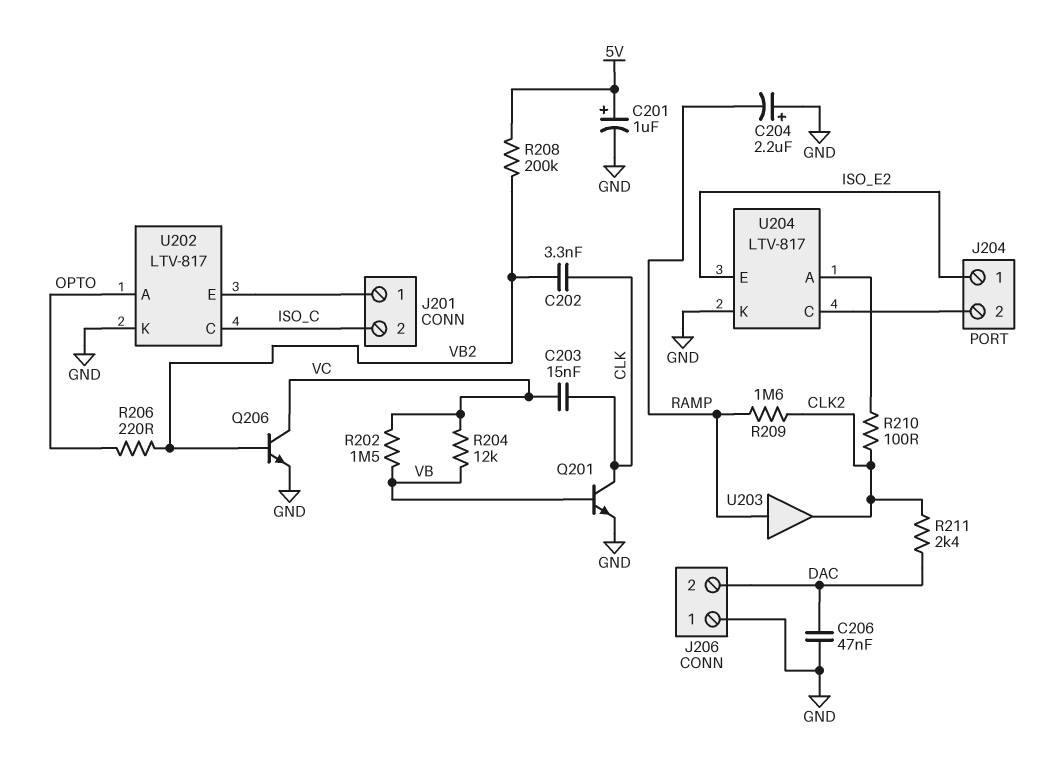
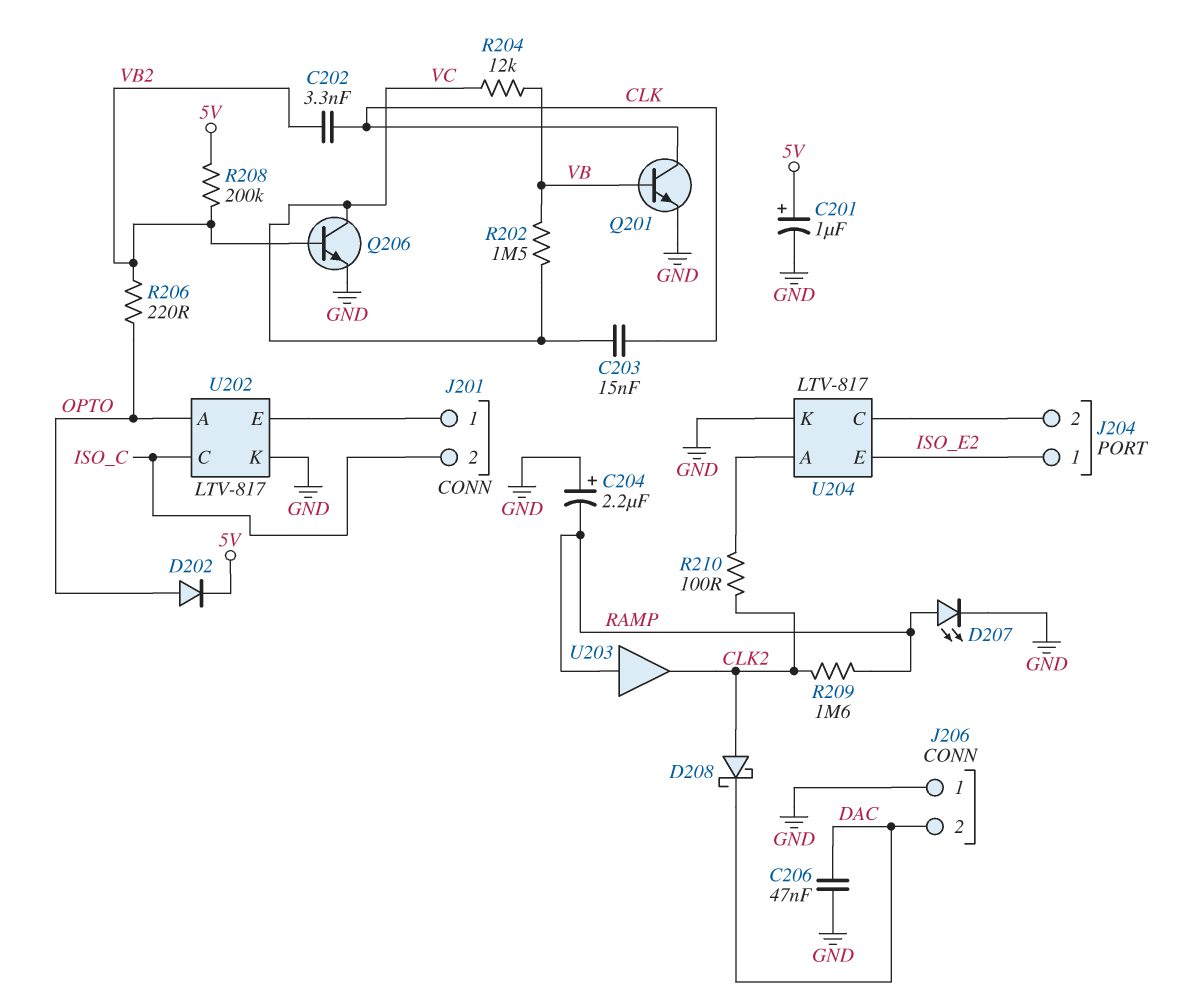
D202: none -> diode (A OPTO, K 5V)
D207: none -> LED (A RAMP, K GND)
D208: none -> schottky (A CLK2, K DAC)
R211: 2.4k (CLK2, DAC) -> none

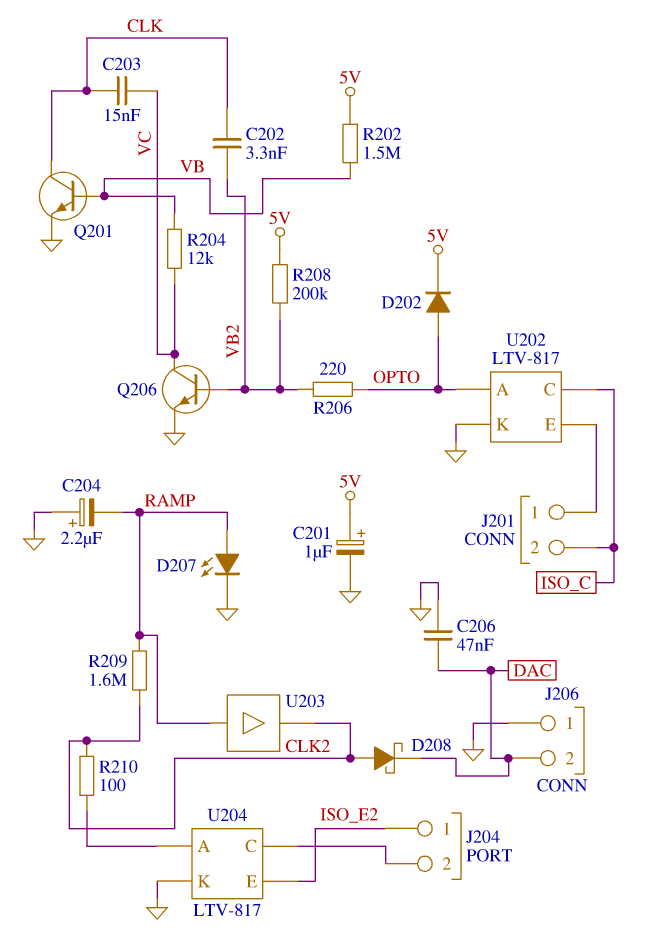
R202: 1.5M (VB, VC) -> 1.5M (5V, VB)

